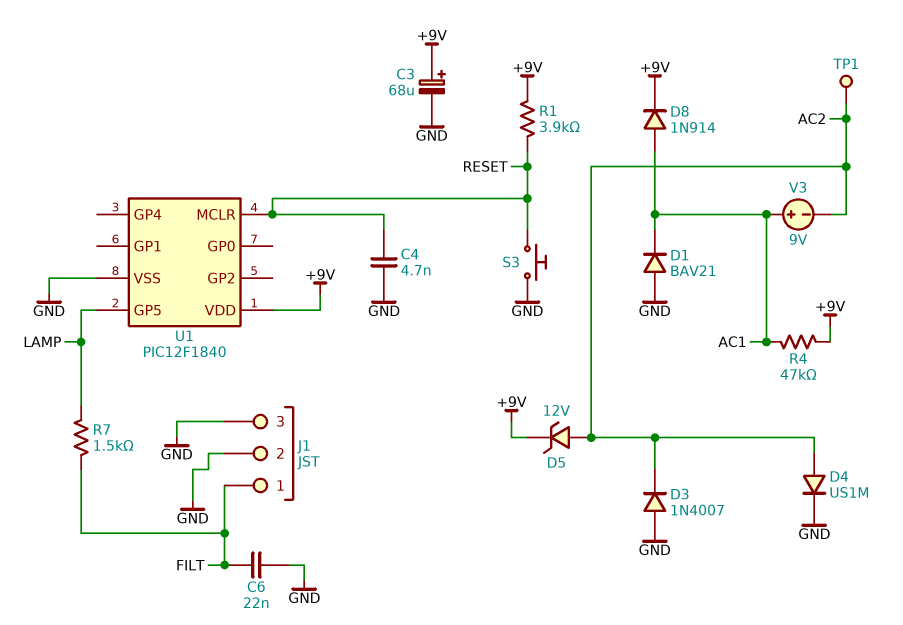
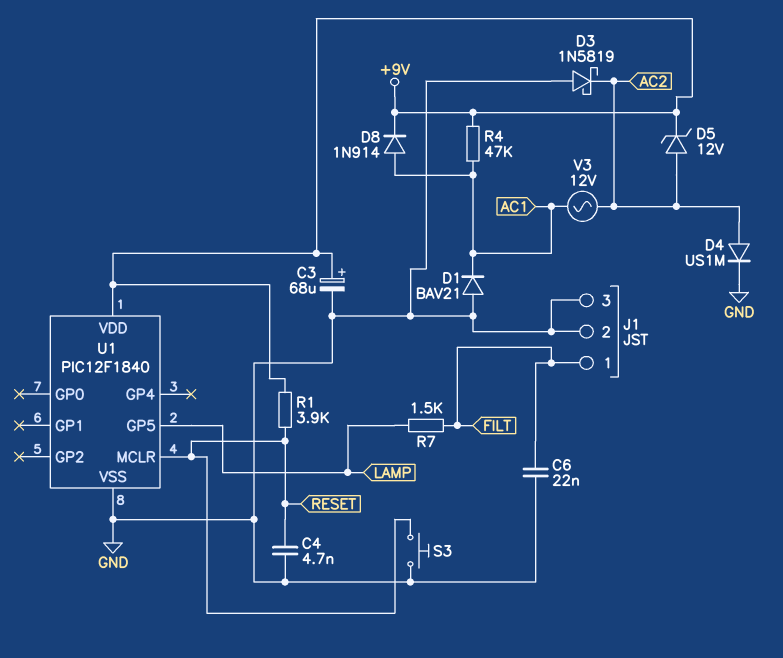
D3: diode 1N4007 (A GND, K AC2) -> schottky 1N5819 (A GND, K AC2)
TP1: test point (AC2) -> none
V3: 9V (plus AC1, minus AC2) -> AC 12V (AC1, AC2)

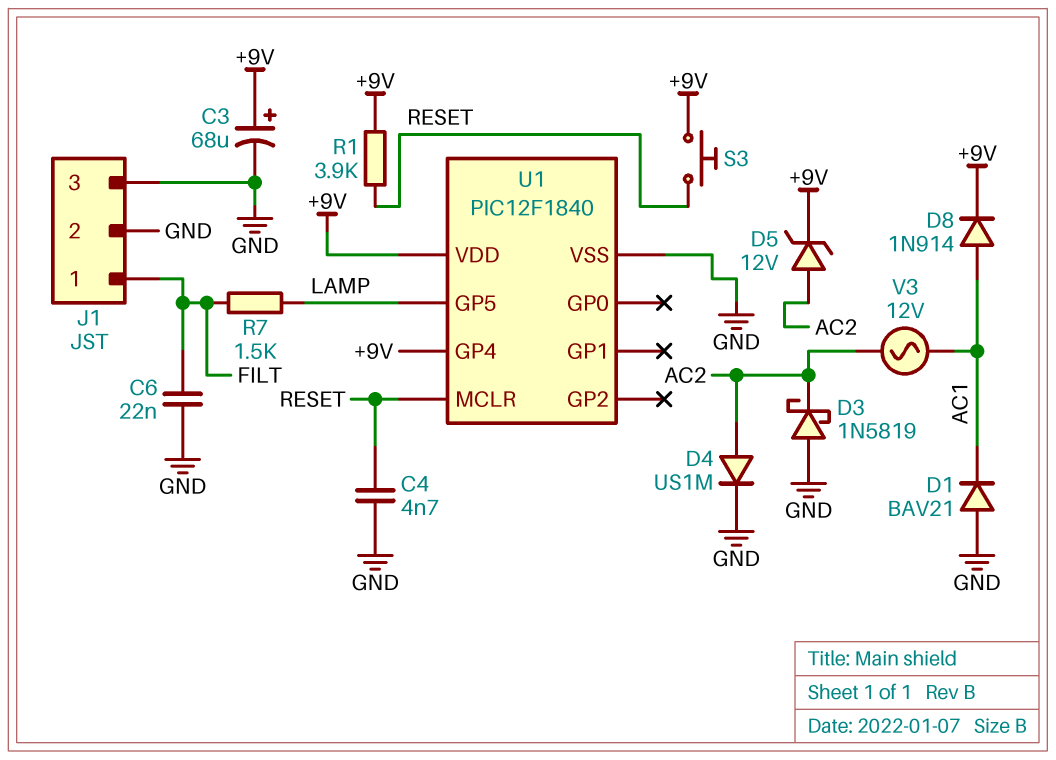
R4: 47k (+9V, AC1) -> none
S3: button (GND, RESET) -> button (+9V, RESET)
U1 pin GP4: none -> +9V

